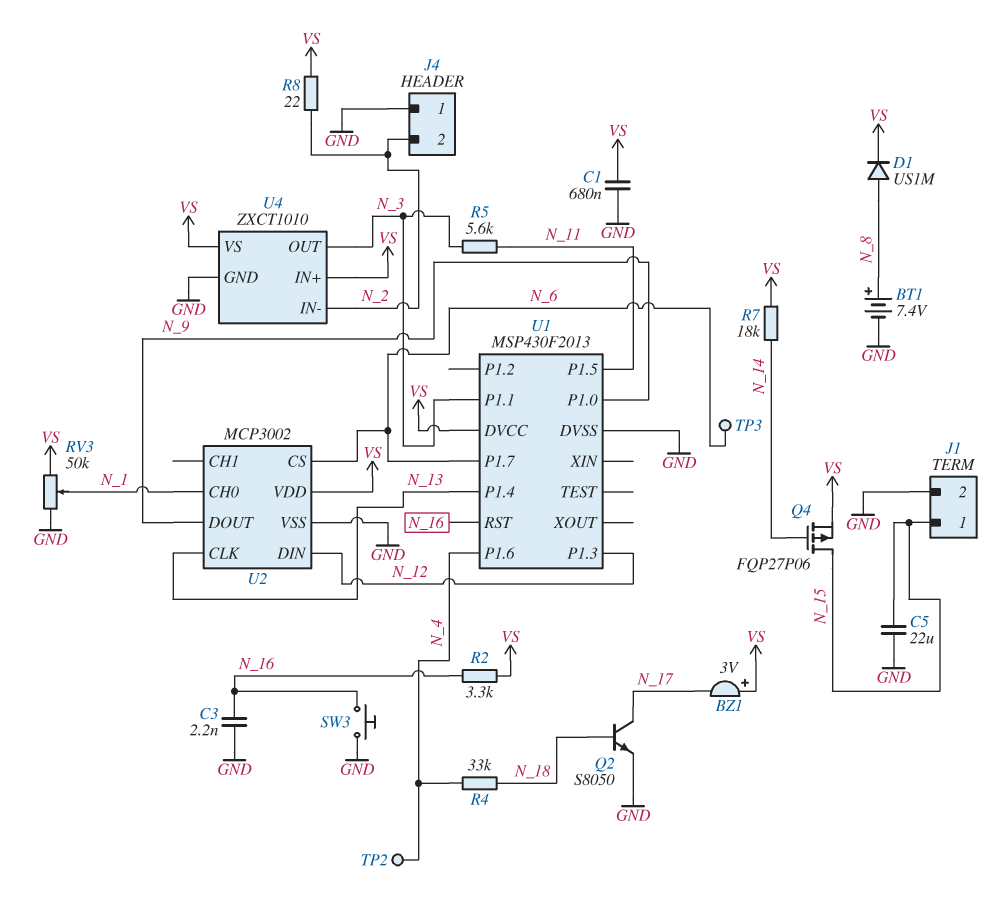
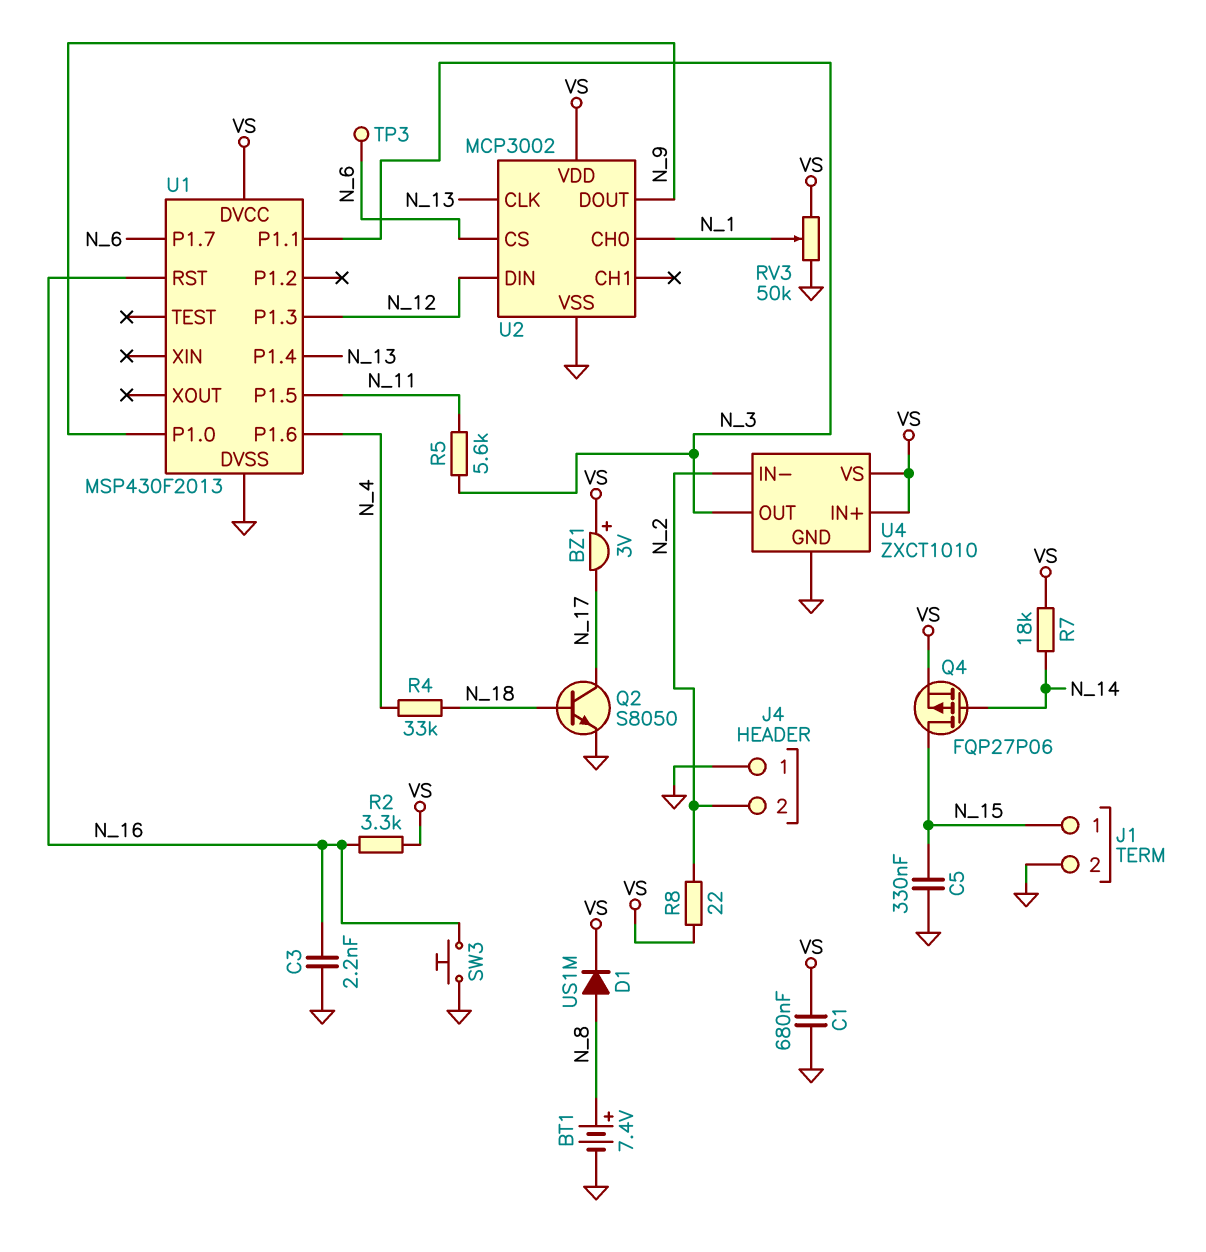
C5: 22uF (GND, N_15) -> 330nF (GND, N_15)
TP2: test point (N_4) -> none

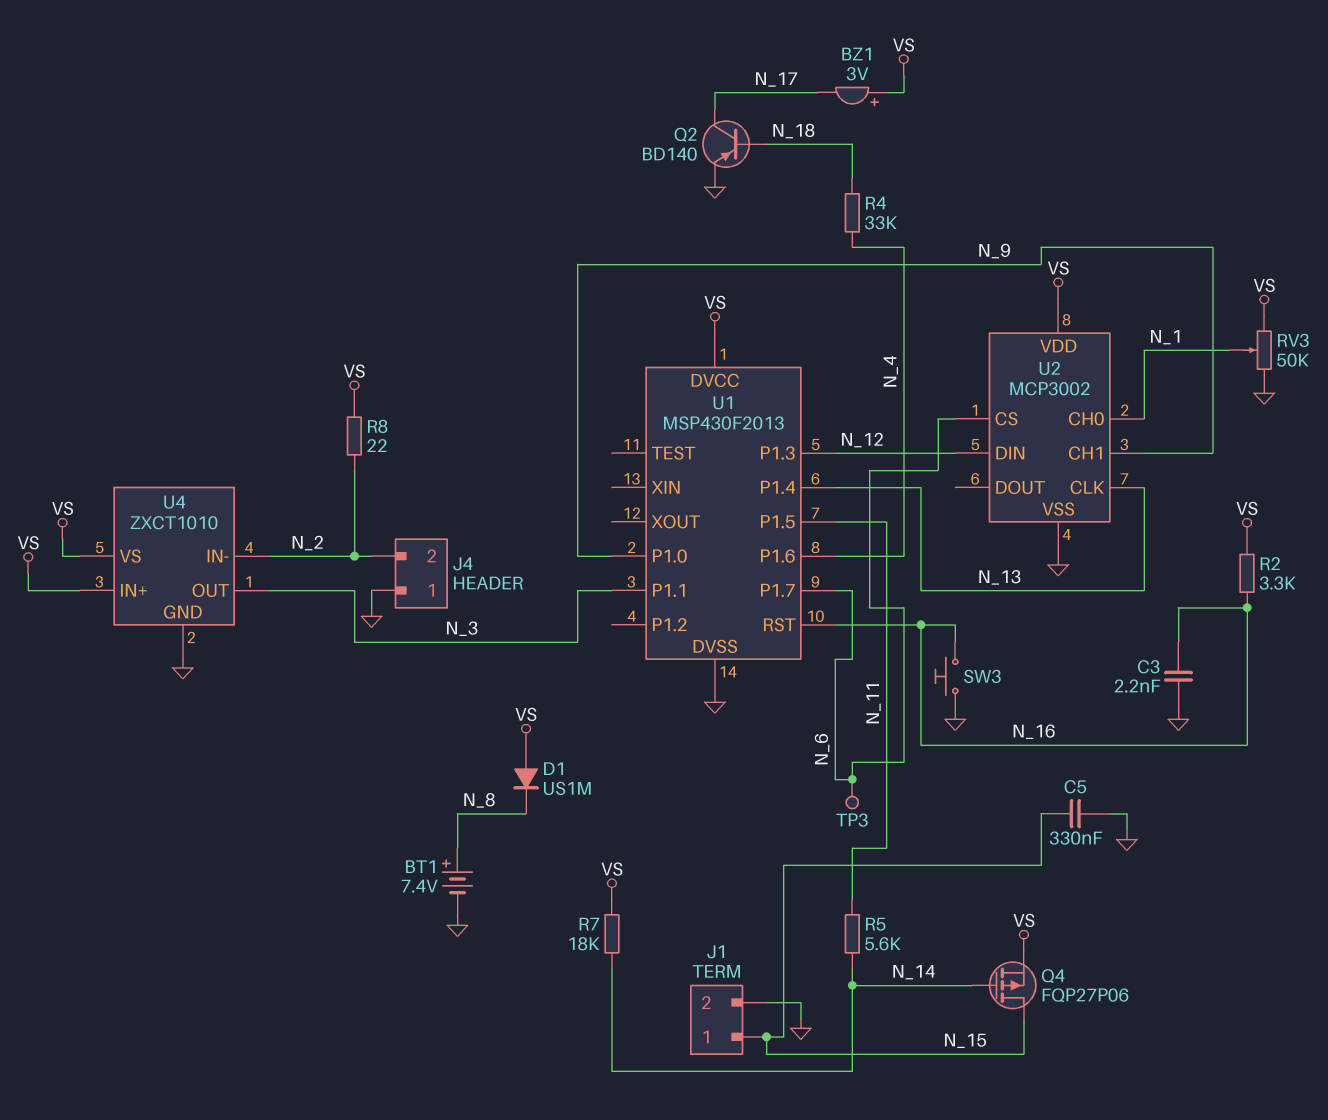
C1: 680nF (GND, VS) -> none
D1: diode US1M (A N_8, K VS) -> diode US1M (A VS, K N_8)
Q2: NPN S8050 (B N_18, C N_17, E GND) -> PNP BD140 (B N_18, C N_17, E GND)
R5: 5.6k (N_3, N_11) -> 5.6k (N_11, N_14)
U2 pin CH1: none -> N_9
U2 pin DOUT: N_9 -> none

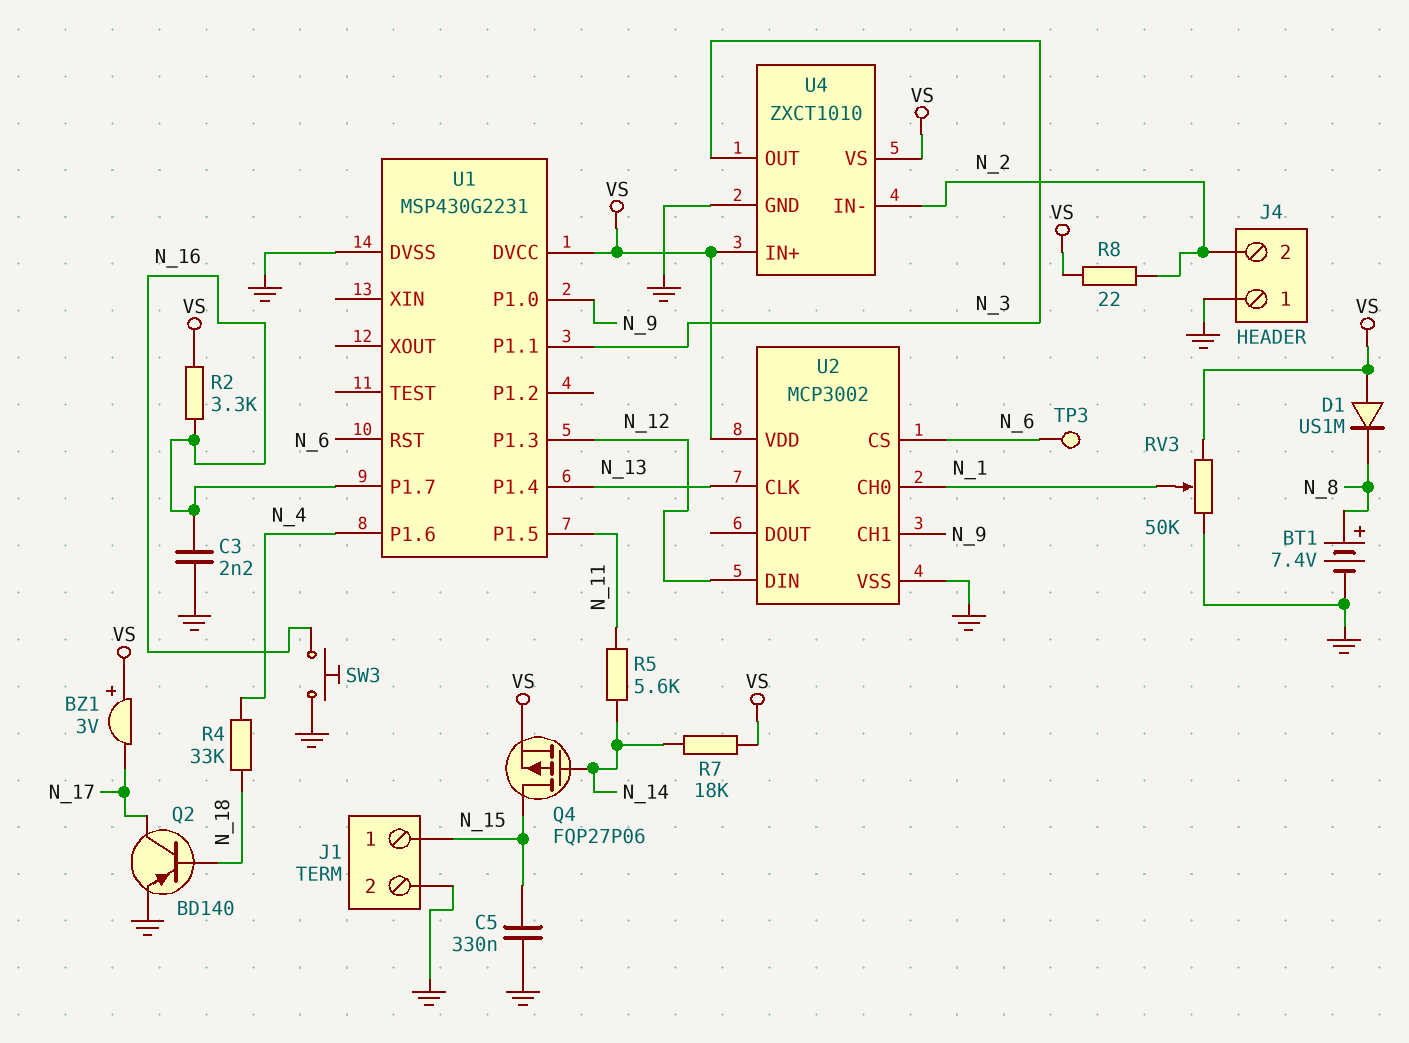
U1: MSP430F2013 -> MSP430G2231
U1 pin P1.7: N_6 -> N_16
U1 pin RST: N_16 -> N_6

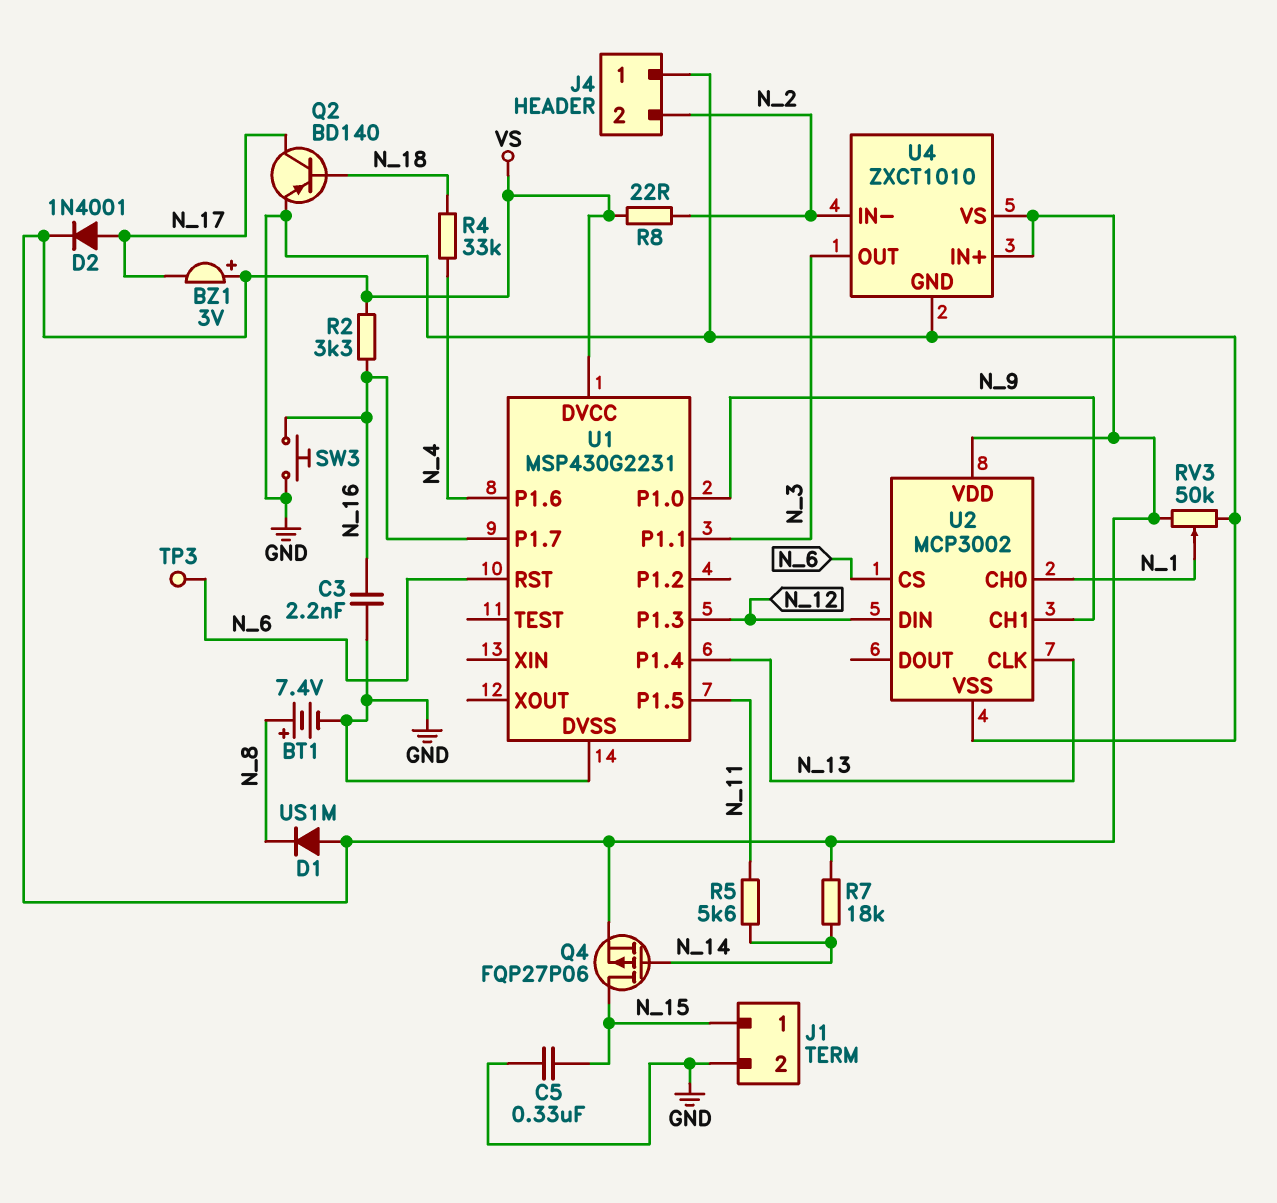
D2: none -> diode 1N4001 (A N_17, K VS)

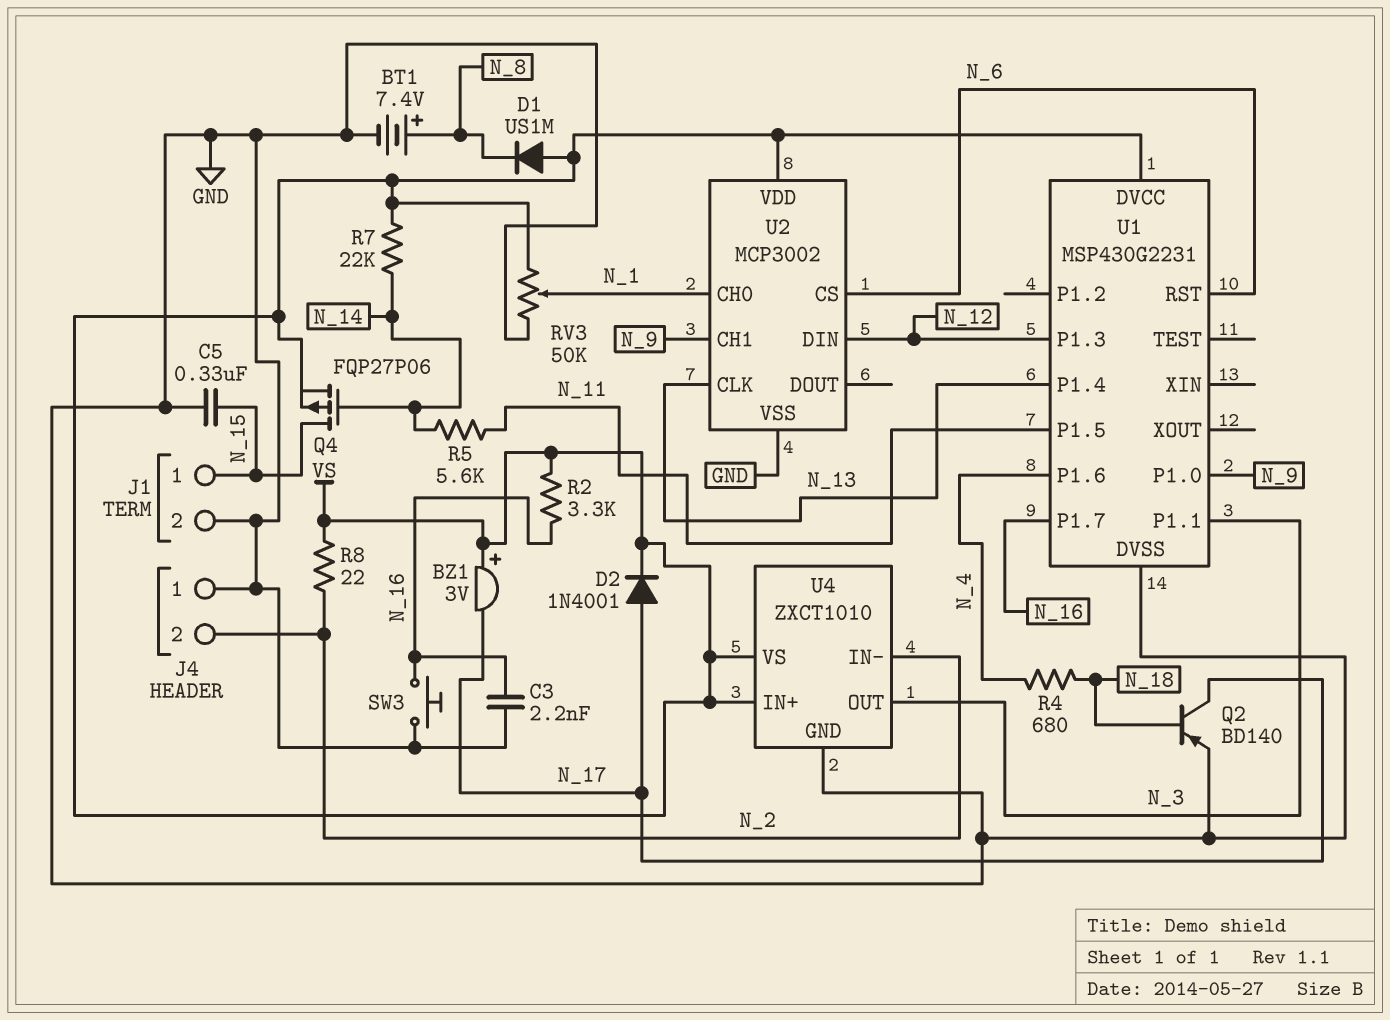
R4: 33k (N_4, N_18) -> 680 (N_4, N_18)
R7: 18k (N_14, VS) -> 22k (N_14, VS)
TP3: test point (N_6) -> none

